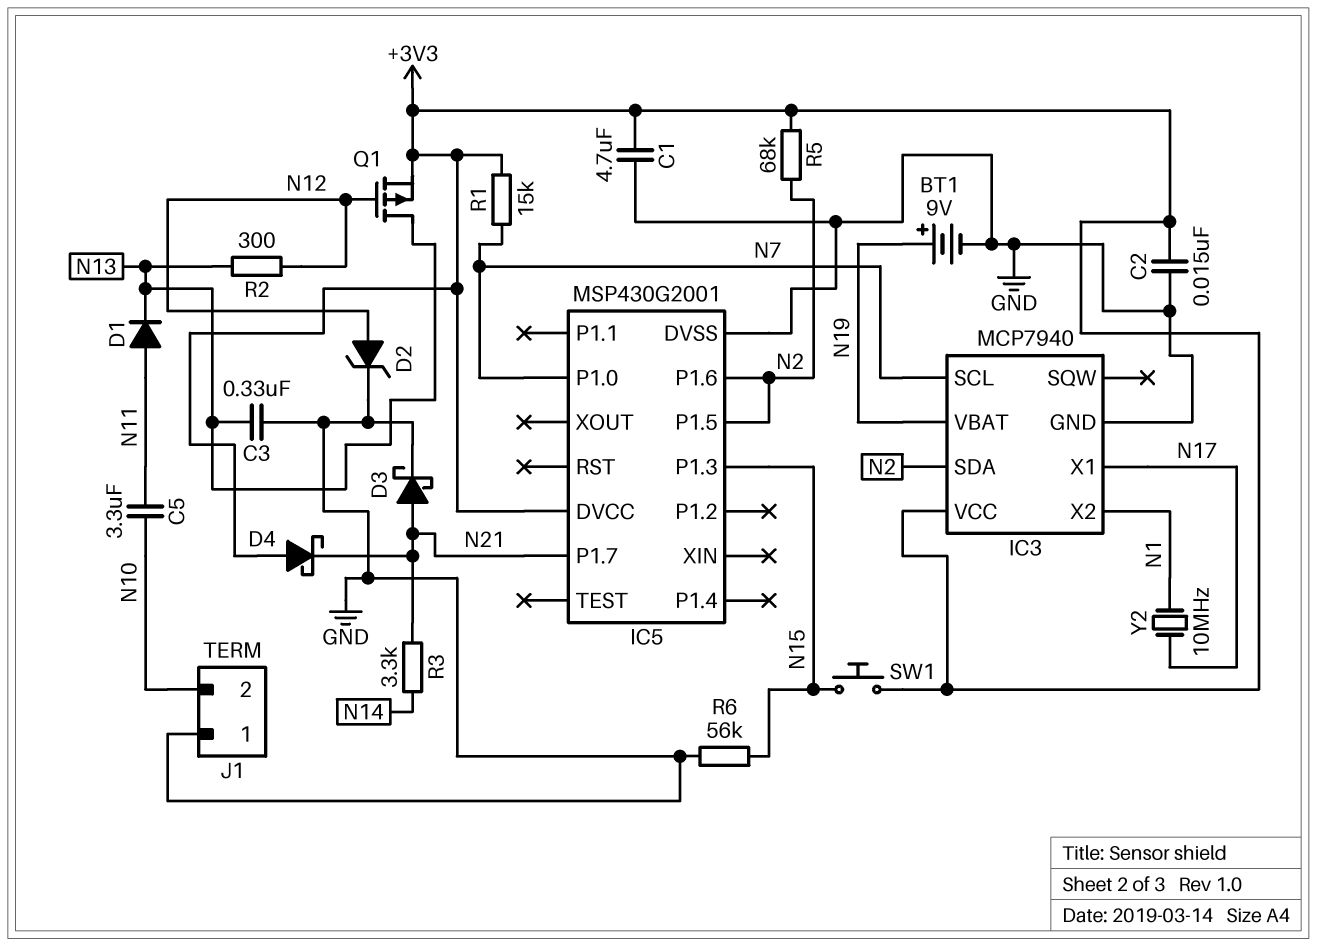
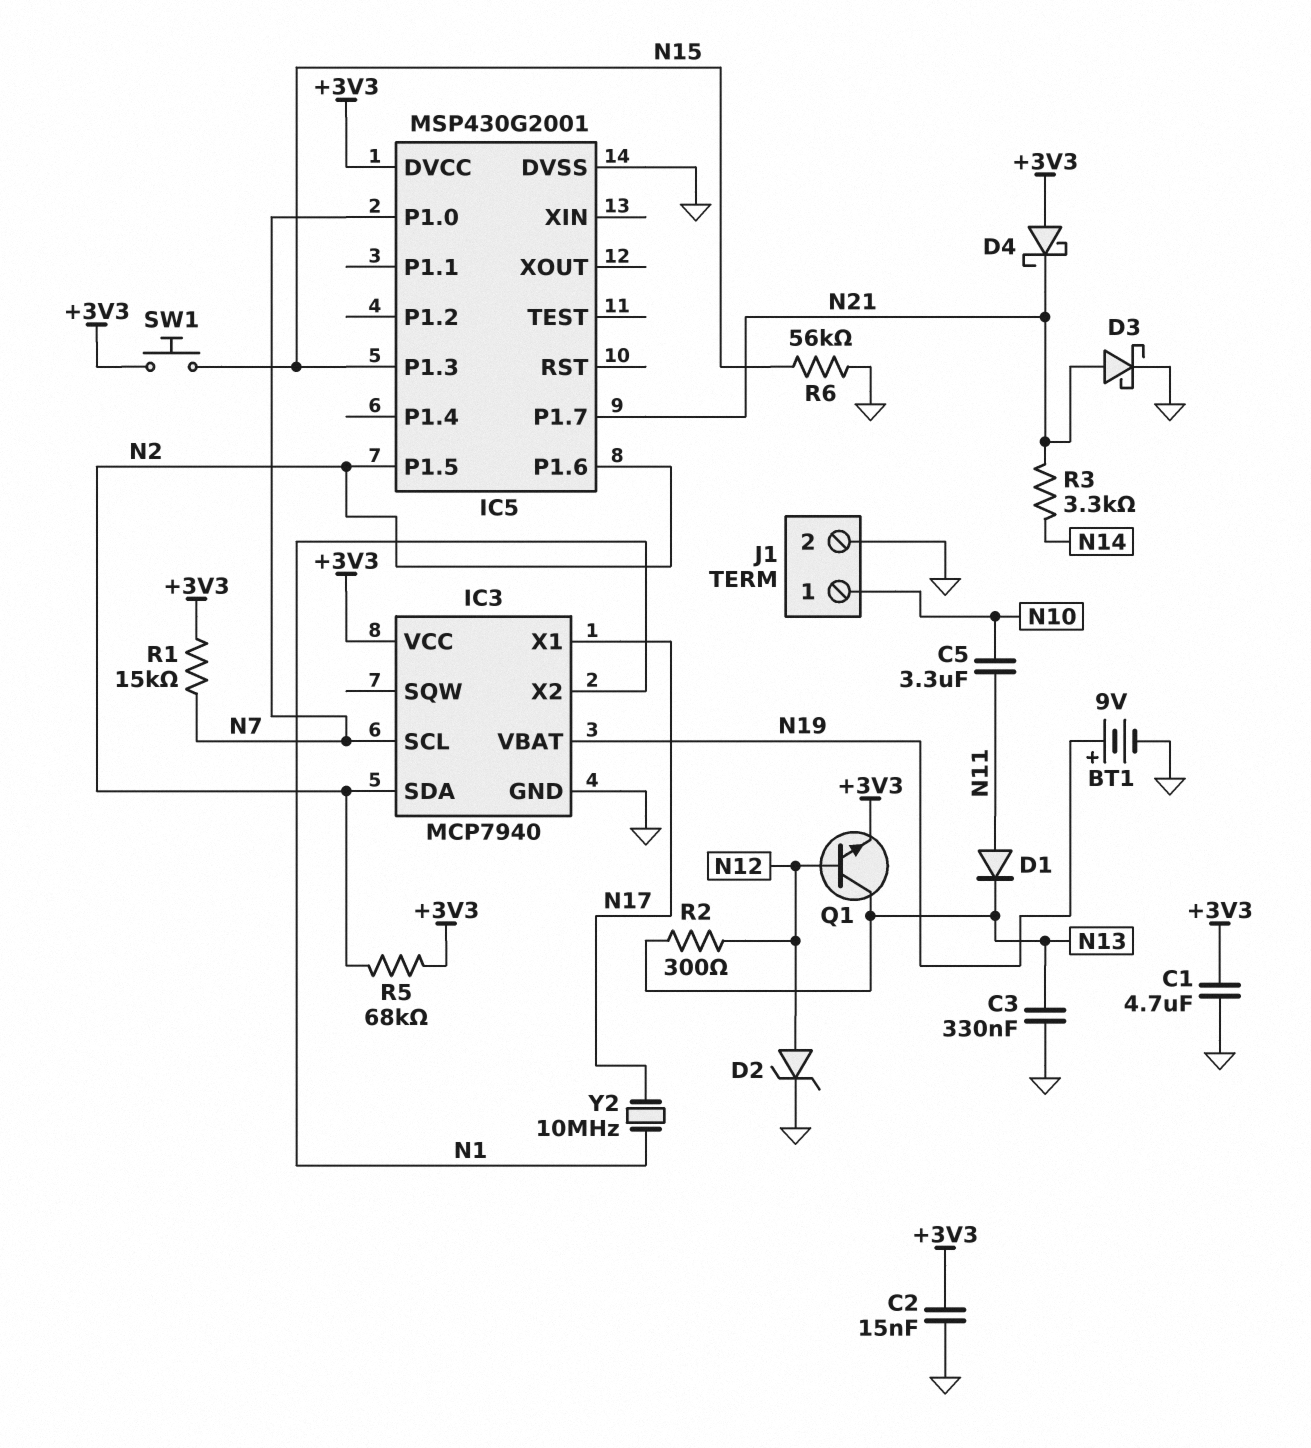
J1 pin 1: GND -> N10
J1 pin 2: N10 -> GND
Q1: PMOS (G N12, D N13, S +3V3) -> NPN (B N12, C N13, E +3V3)

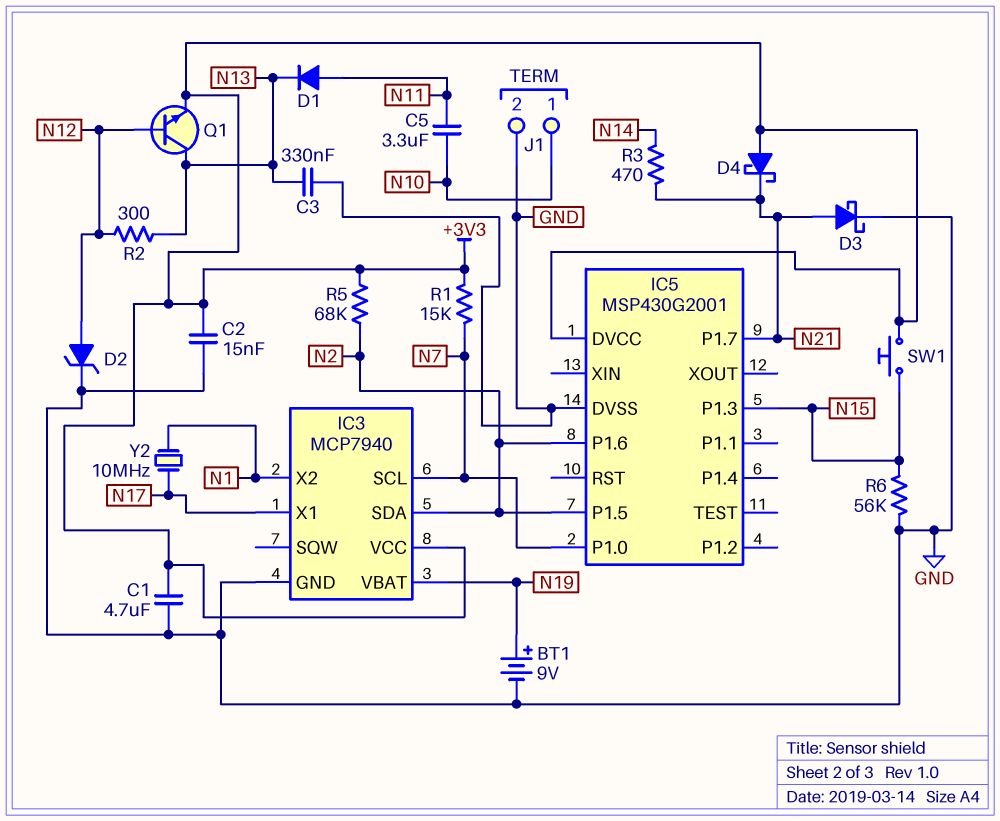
R3: 3.3k (N14, N21) -> 470 (N14, N21)

